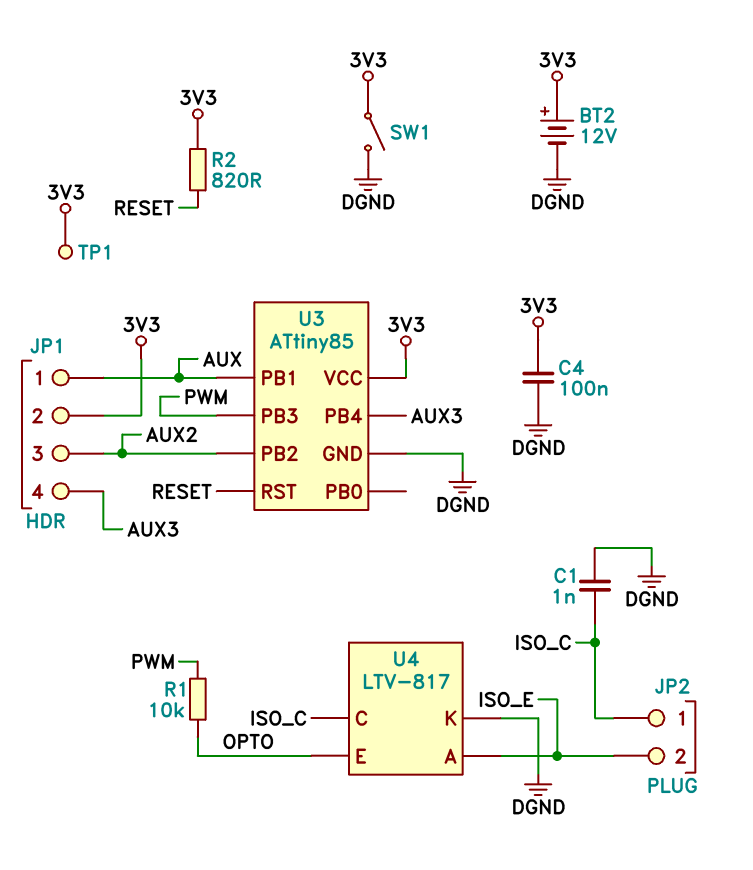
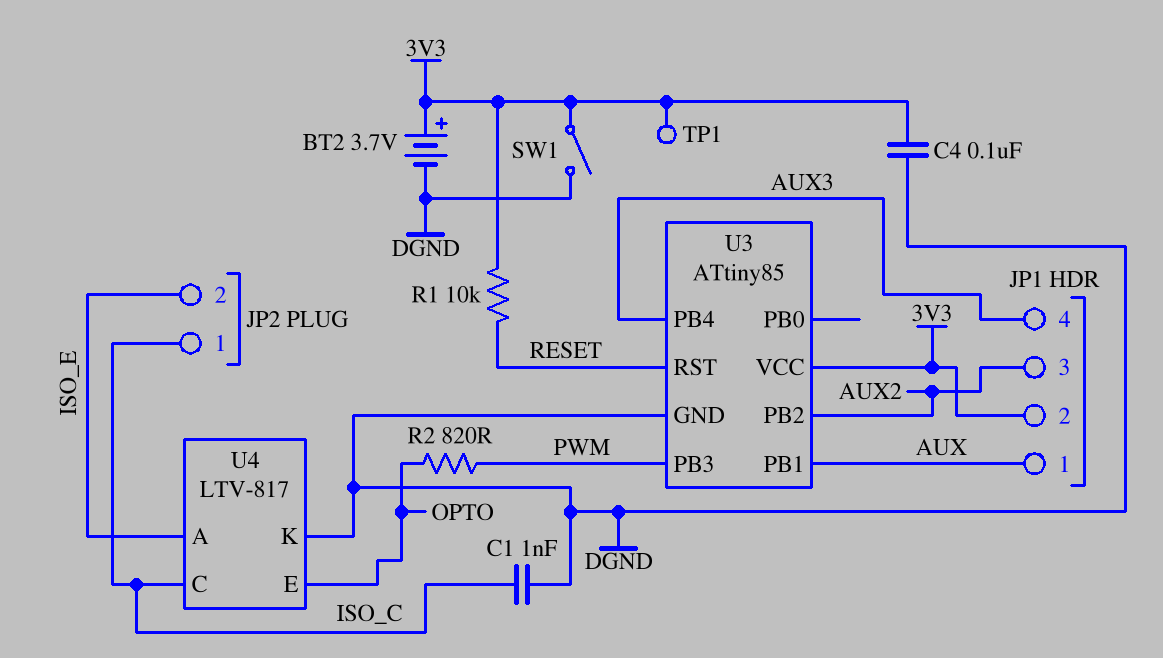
BT2: 12V (plus 3V3, minus DGND) -> 3.7V (plus 3V3, minus DGND)
R1: 10k (OPTO, PWM) -> 10k (3V3, RESET)
R2: 820 (3V3, RESET) -> 820 (OPTO, PWM)

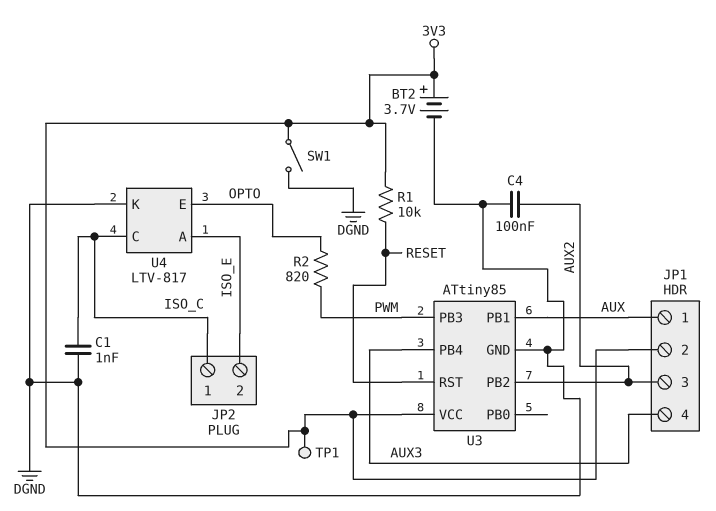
C4: 100nF (3V3, DGND) -> 100nF (AUX2, DGND)

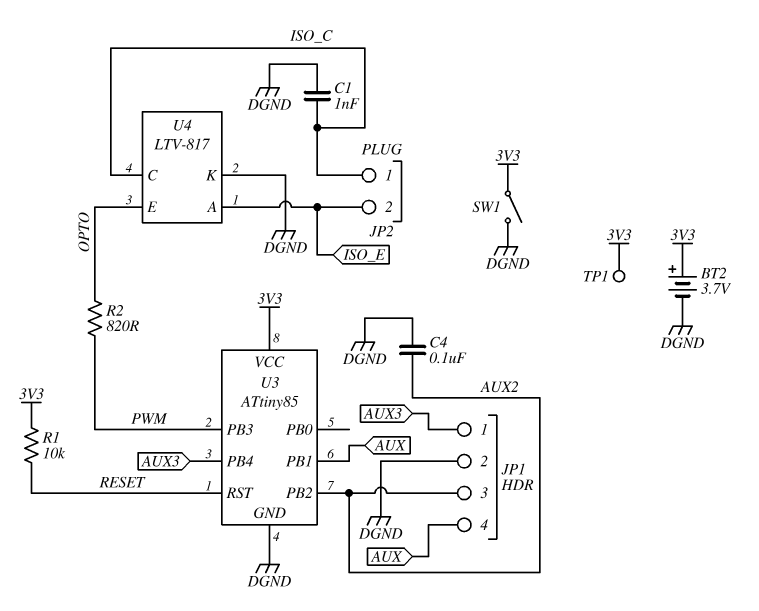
JP1 pin 1: AUX -> AUX3
JP1 pin 2: 3V3 -> DGND
JP1 pin 4: AUX3 -> AUX

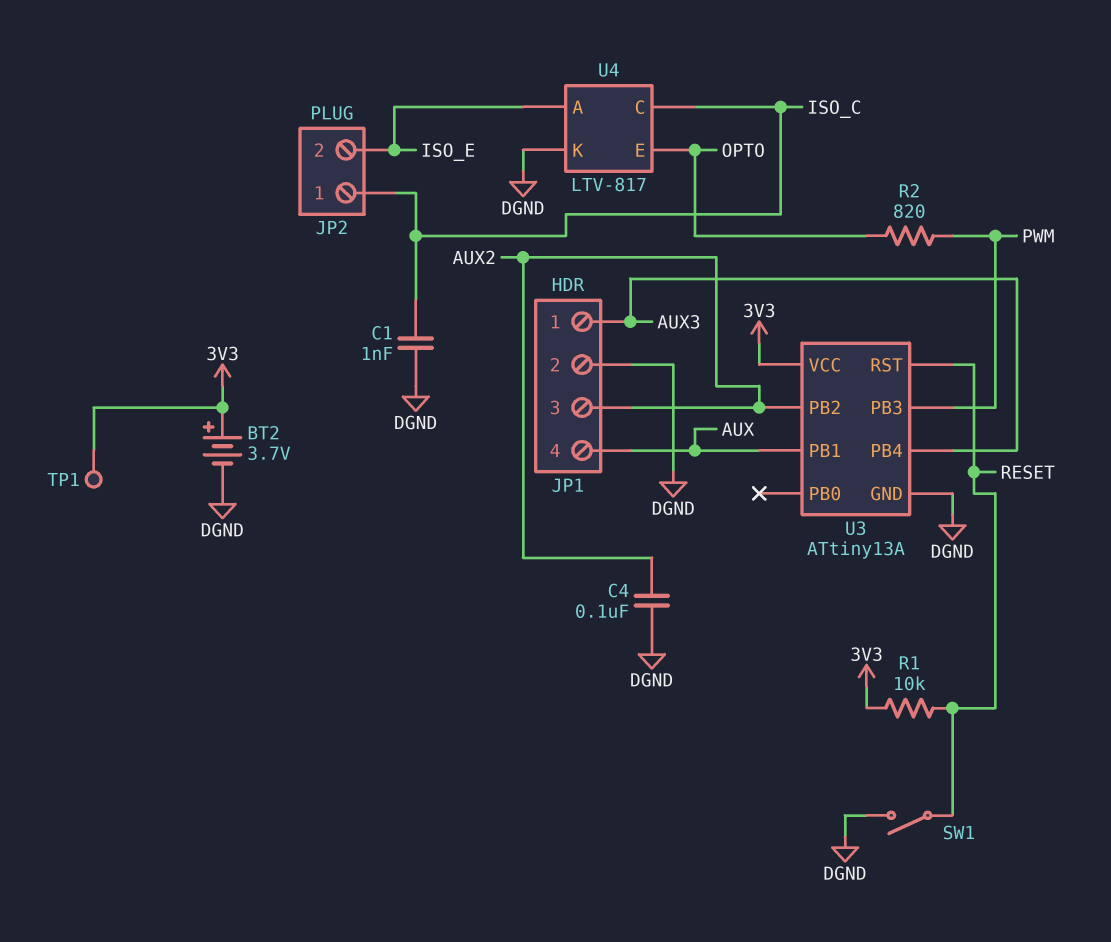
SW1: switch (3V3, DGND) -> switch (DGND, RESET)
U3: ATtiny85 -> ATtiny13A

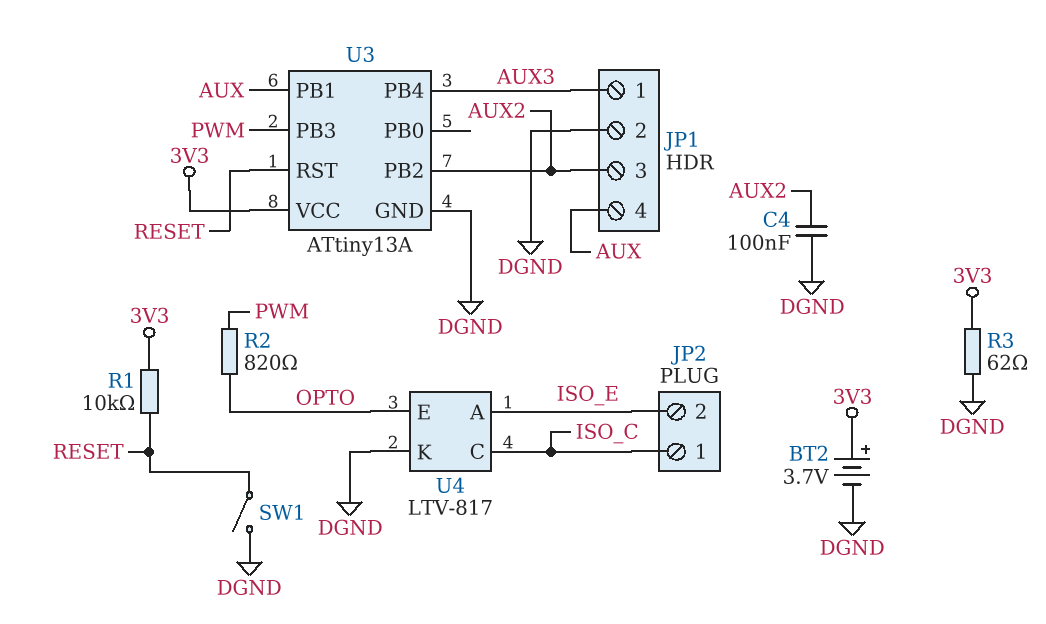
C1: 1nF (DGND, ISO_C) -> none
R3: none -> 62 (3V3, DGND)
TP1: test point (3V3) -> none

